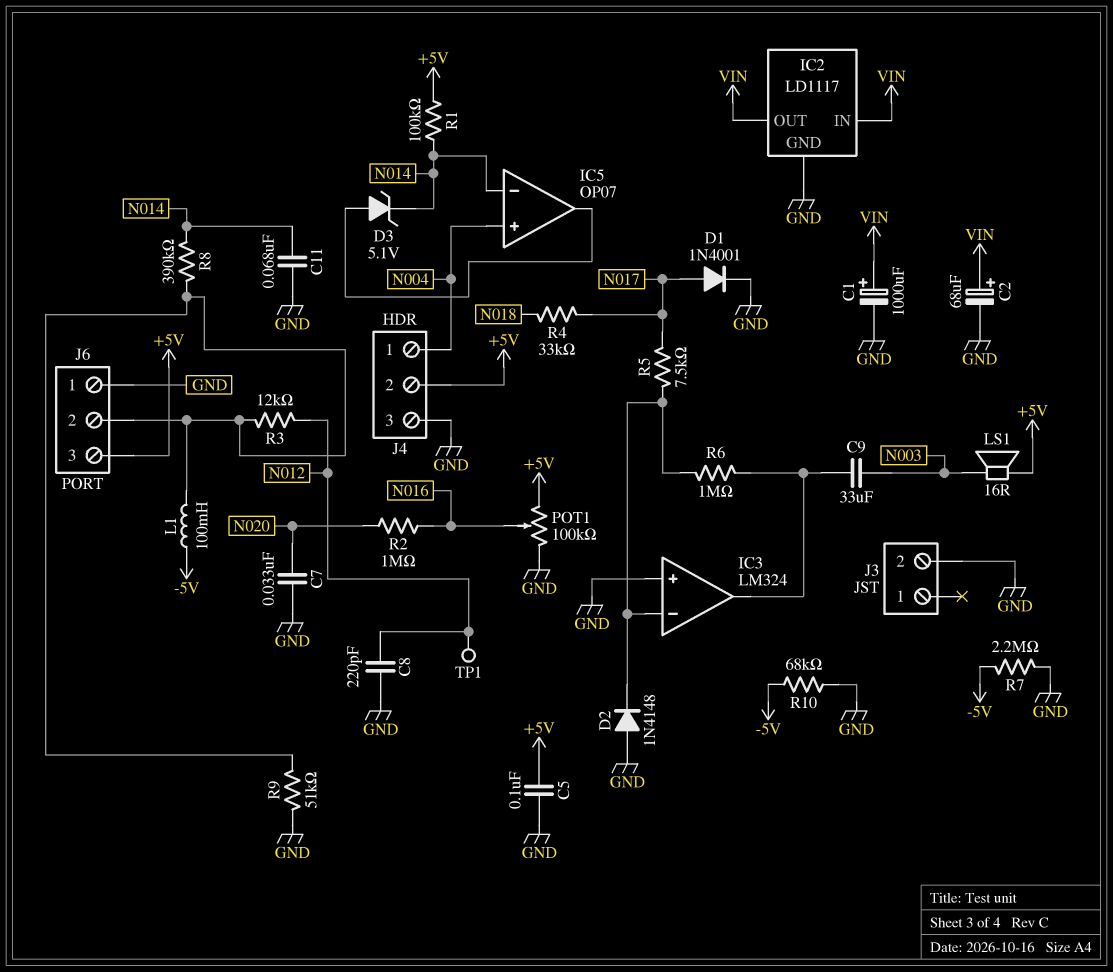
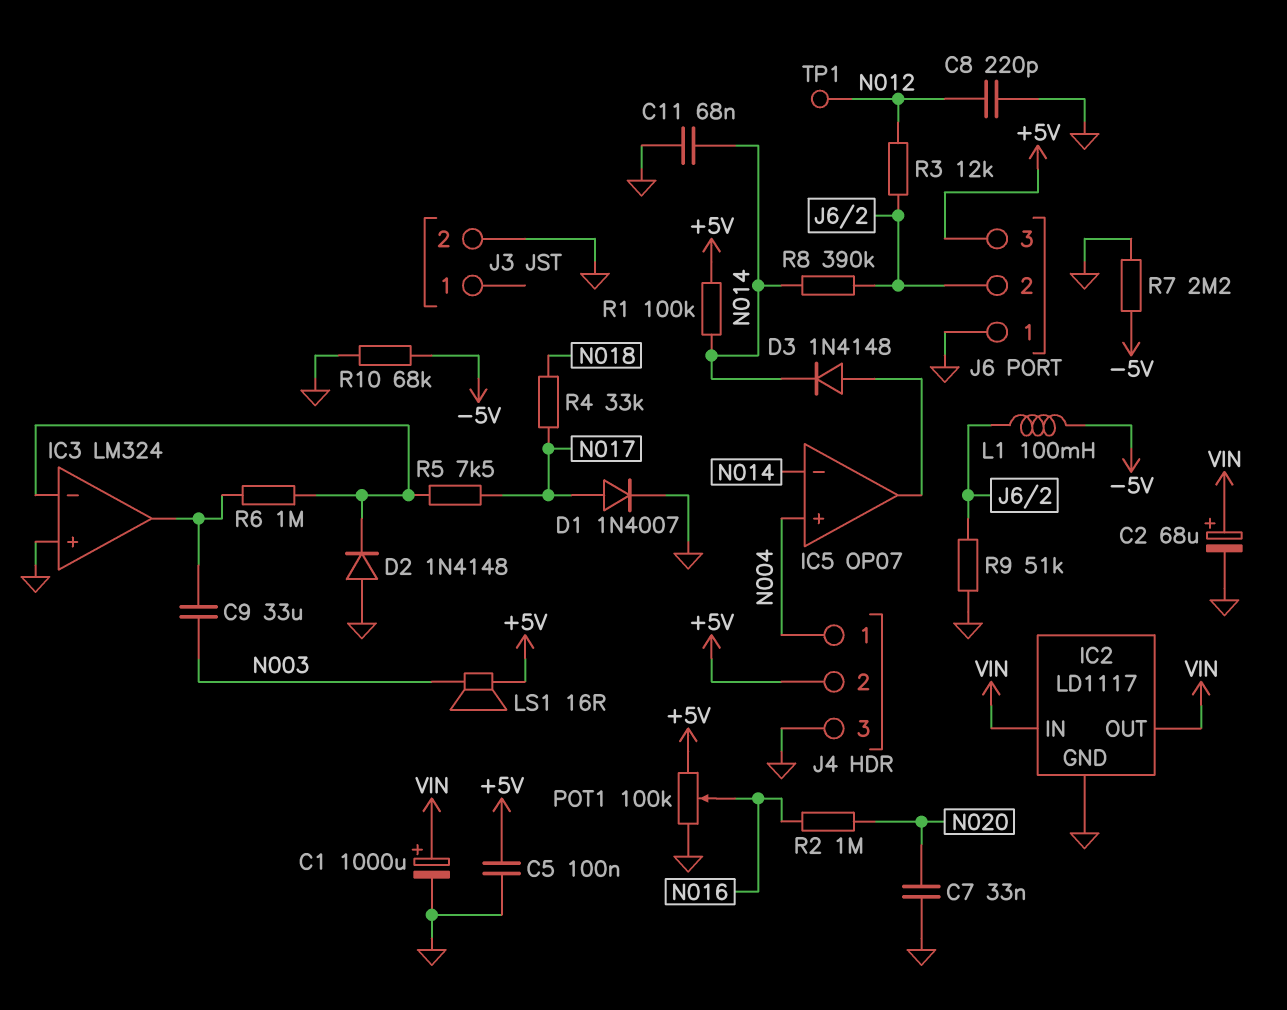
D1: diode 1N4001 (A N017, K GND) -> diode 1N4007 (A N017, K GND)
D3: zener 5.1V (A IC5/out, K N014) -> diode 1N4148 (A IC5/out, K N014)

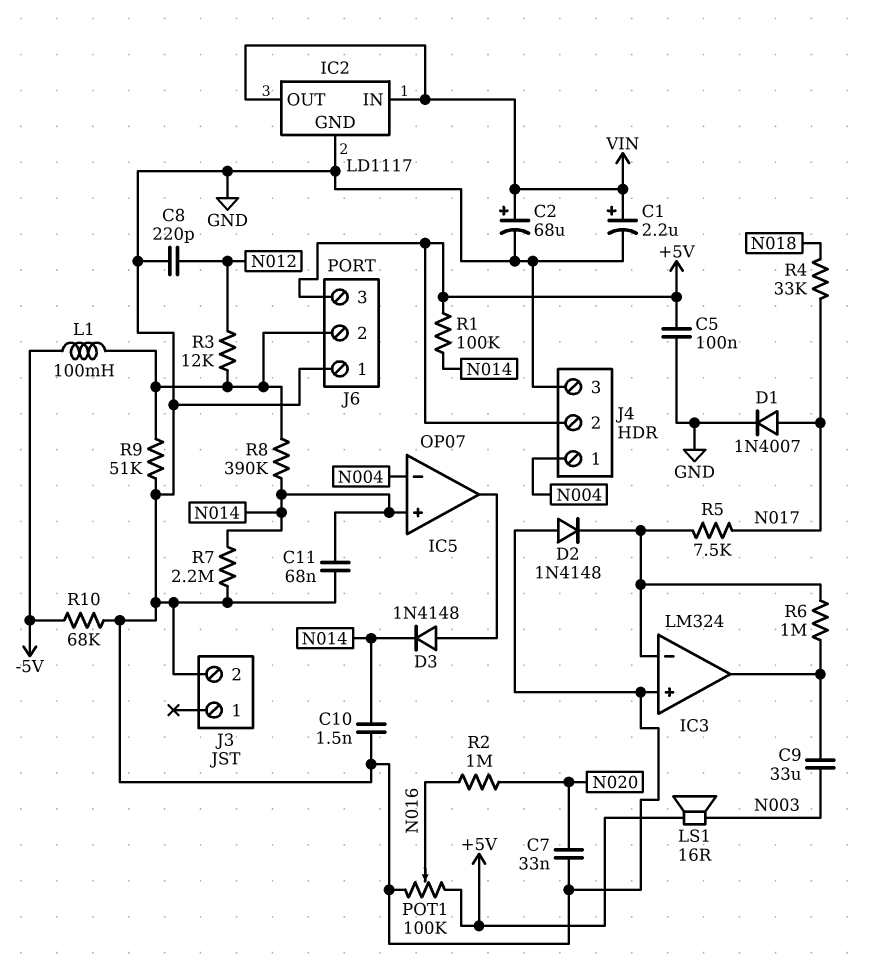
C1: 1000uF (plus VIN, minus GND) -> 2.2uF (plus VIN, minus GND)
C10: none -> 1.5nF (GND, N014)
IC5 pin in+: N004 -> N014
IC5 pin in-: N014 -> N004
R7: 2.2M (-5V, GND) -> 2.2M (GND, N014)
TP1: test point (N012) -> none

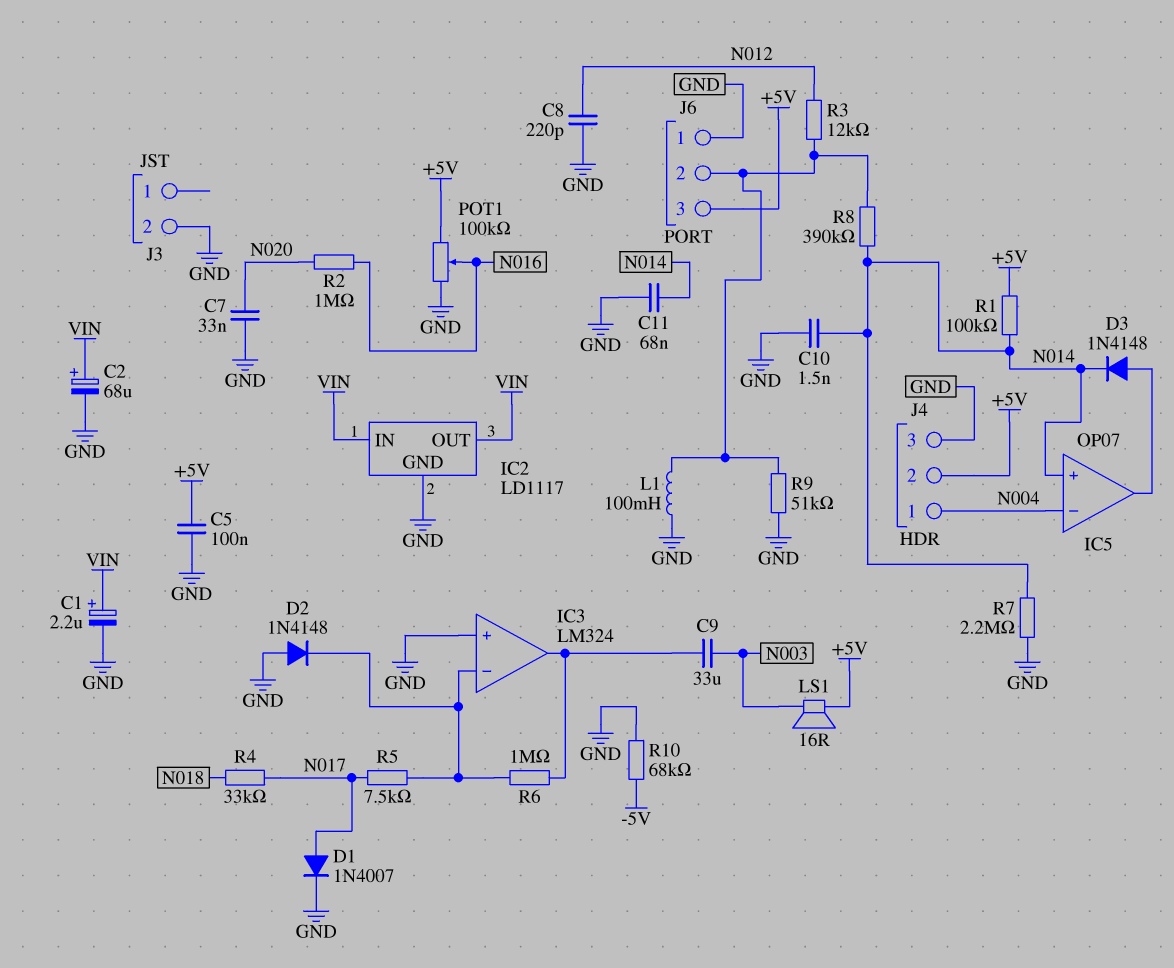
L1: 100mH (-5V, J6/2) -> 100mH (GND, J6/2)

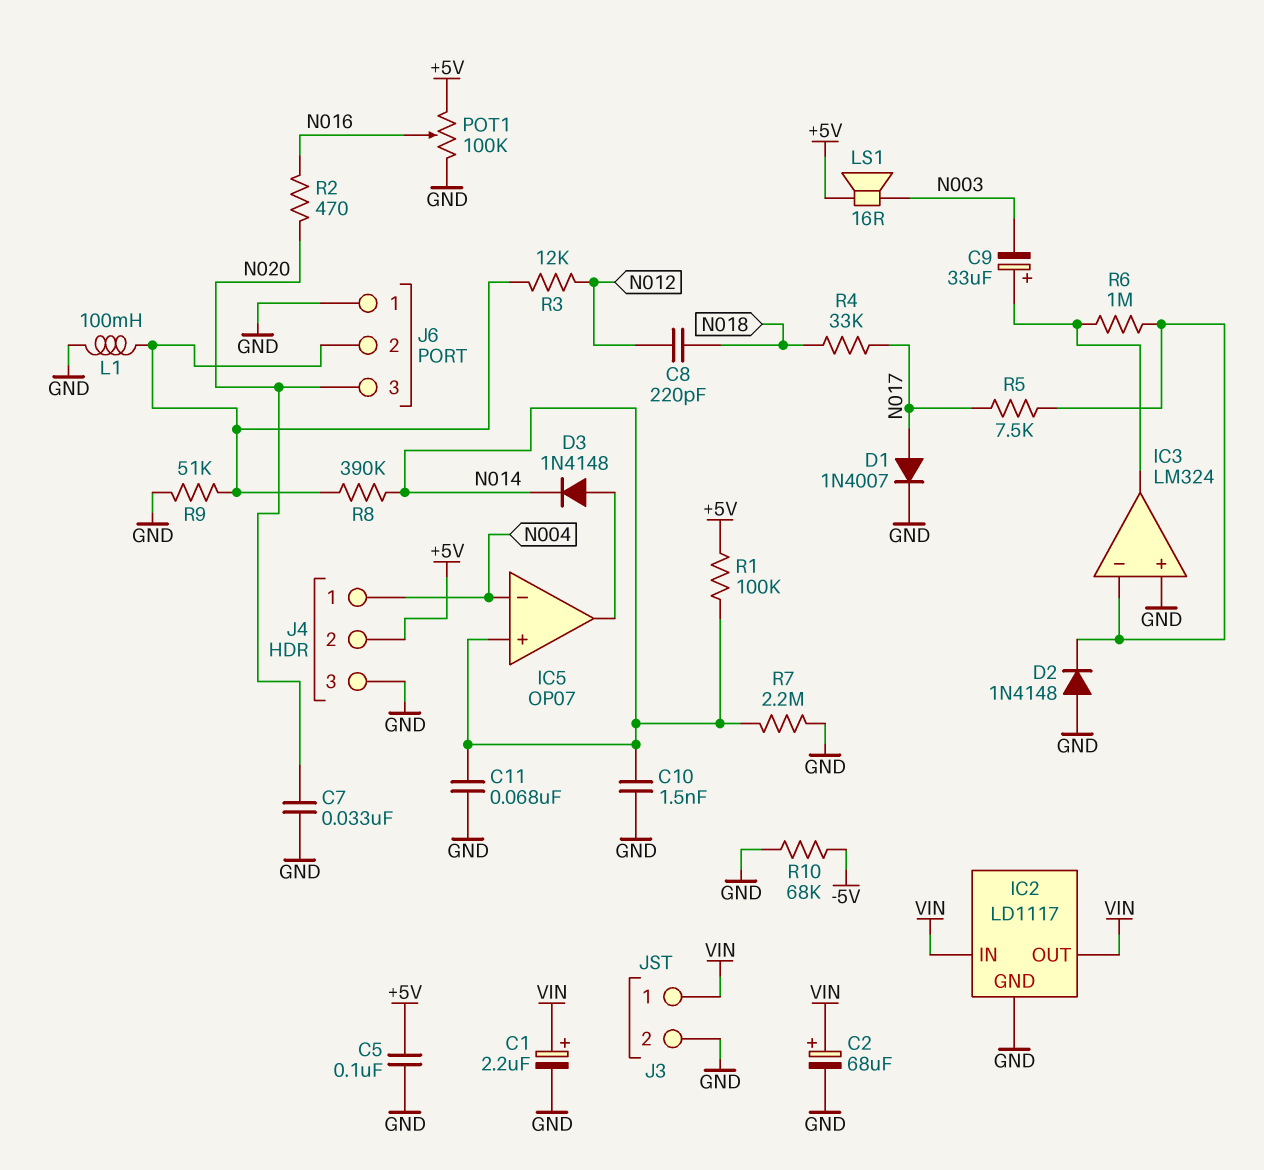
C8: 220pF (GND, N012) -> 220pF (N012, N018)
C9: 33uF (IC3/out, N003) -> 33uF (plus IC3/out, minus N003)
J3 pin 1: none -> VIN
J6 pin 3: +5V -> N020
R2: 1M (N016, N020) -> 470 (N016, N020)

